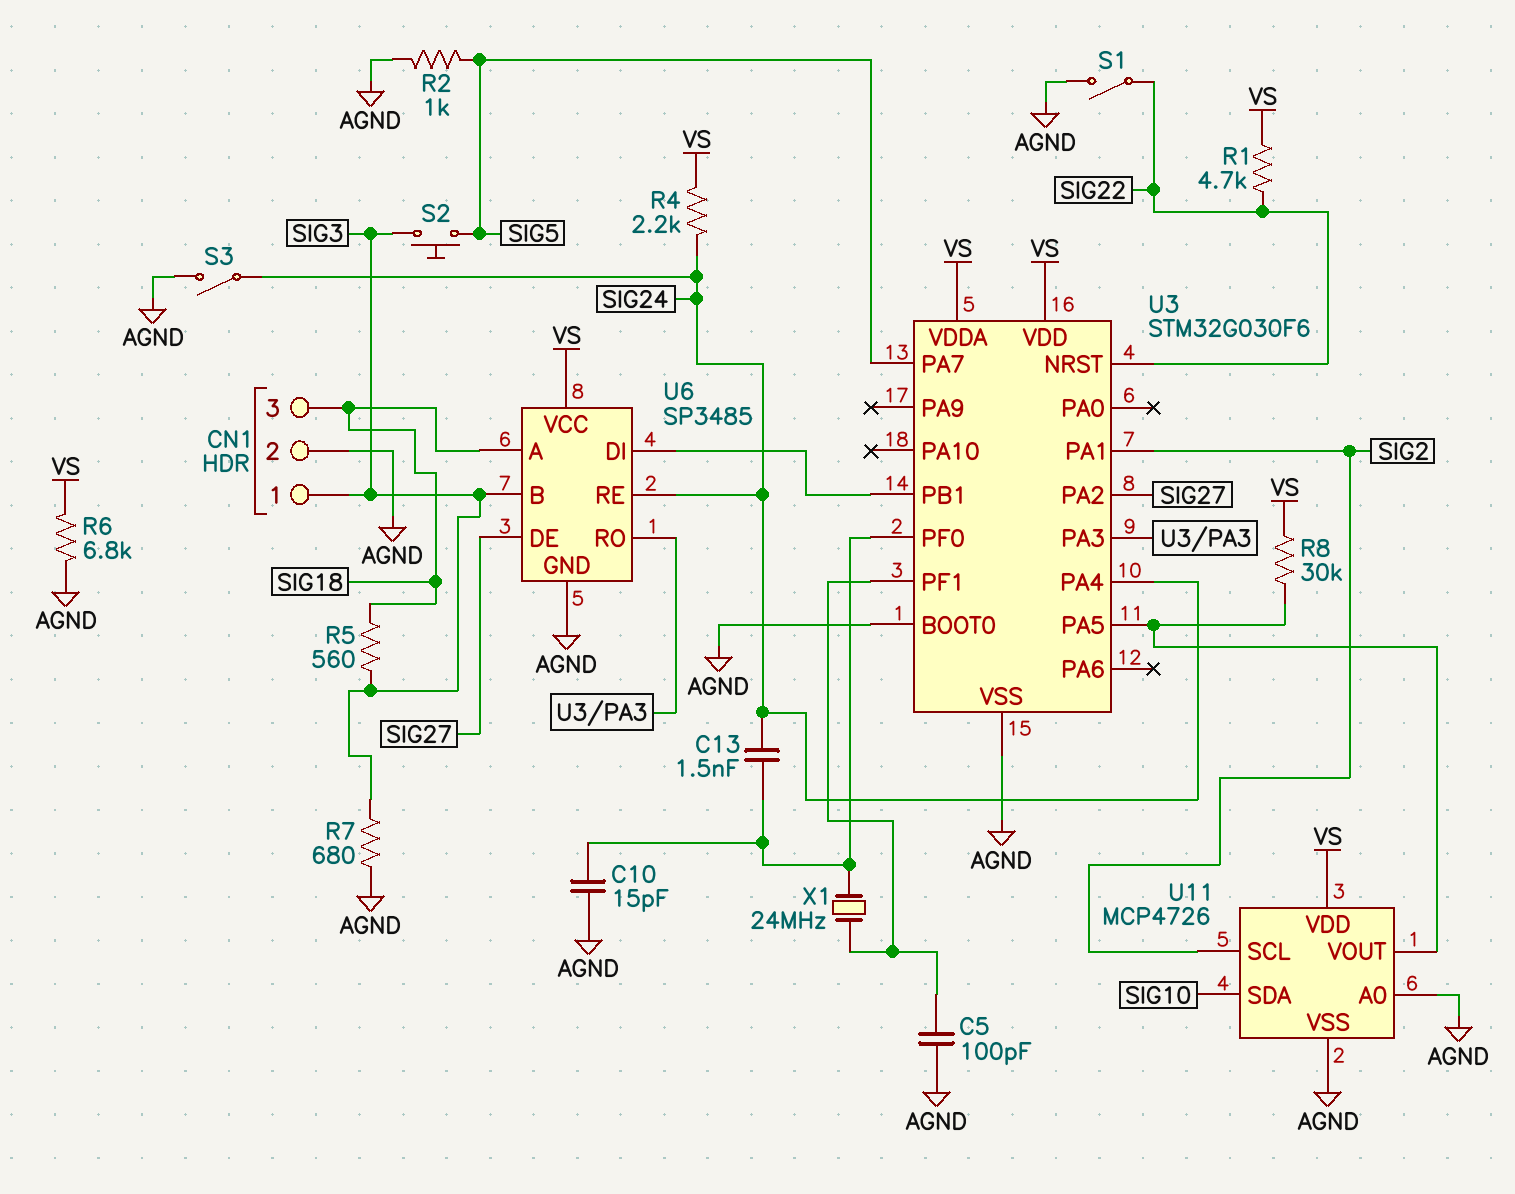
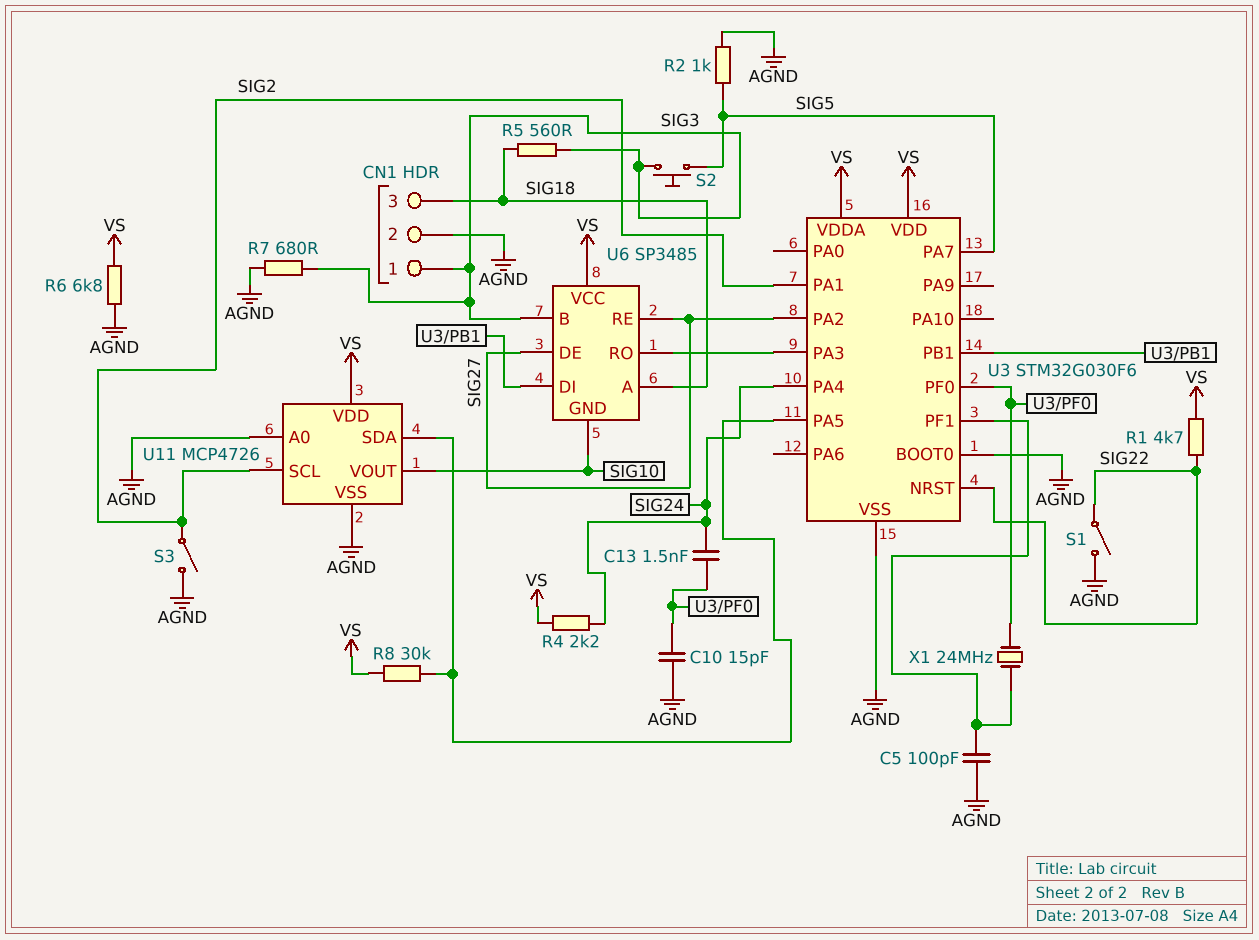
S3: switch (AGND, SIG24) -> switch (AGND, SIG2)
U6 pin GND: AGND -> SIG10
U6 pin RE: SIG24 -> SIG27
U11 pin SDA: SIG10 -> U3/PA5
U11 pin VOUT: U3/PA5 -> SIG10

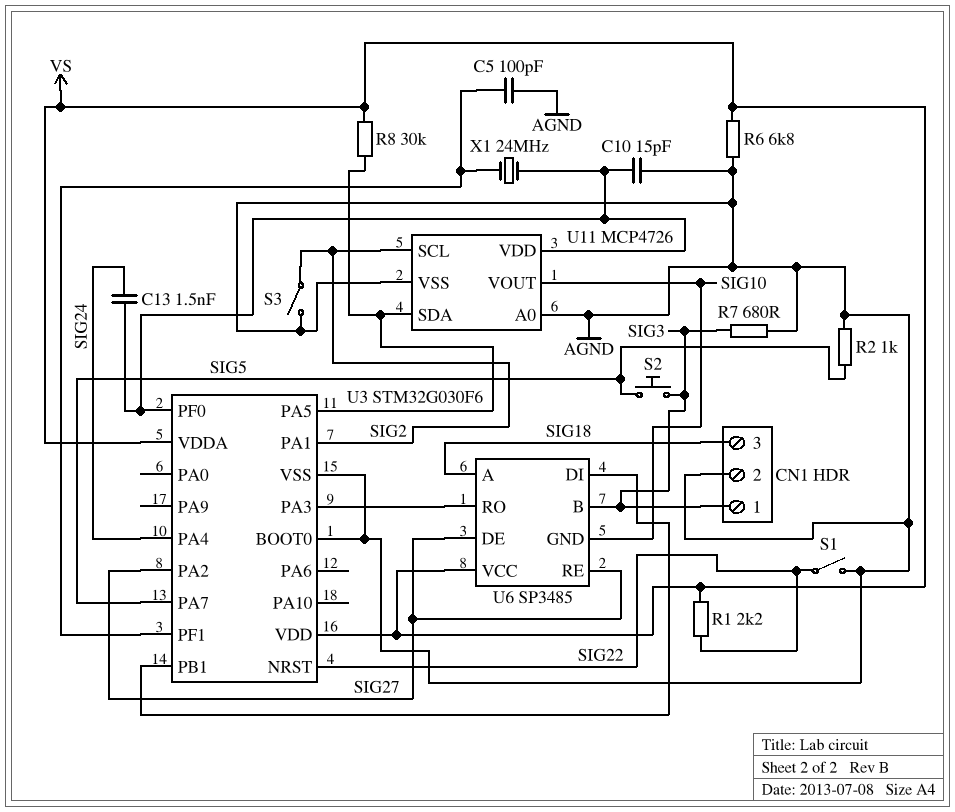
R1: 4.7k (SIG22, VS) -> 2.2k (SIG22, VS)
R4: 2.2k (SIG24, VS) -> none
R5: 560 (SIG3, SIG18) -> none
U11 pin VDD: VS -> U3/PF0

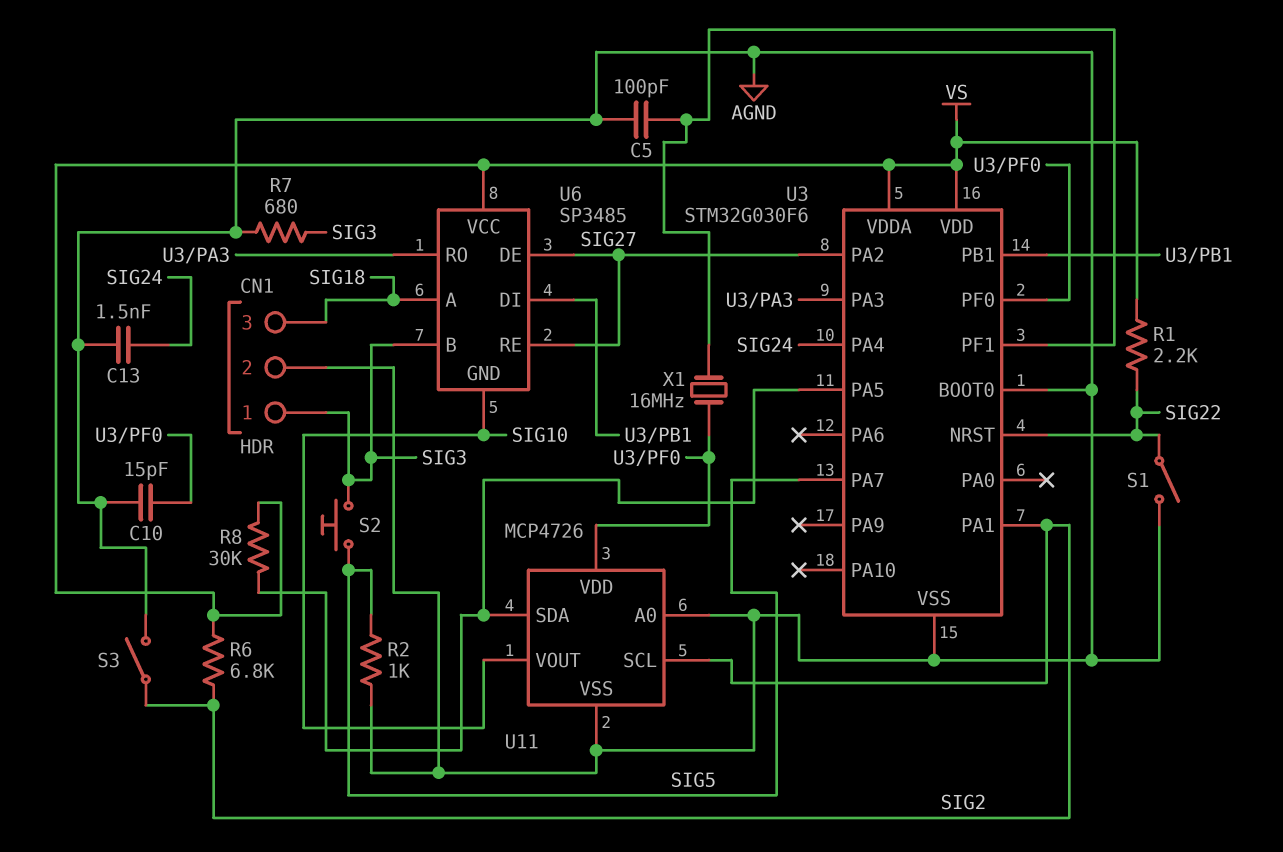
C13: 1.5nF (SIG24, U3/PF0) -> 1.5nF (AGND, SIG24)
R6: 6.8k (AGND, VS) -> 6.8k (SIG2, VS)
X1: 24MHz (U3/PF0, U3/PF1) -> 16MHz (U3/PF0, U3/PF1)

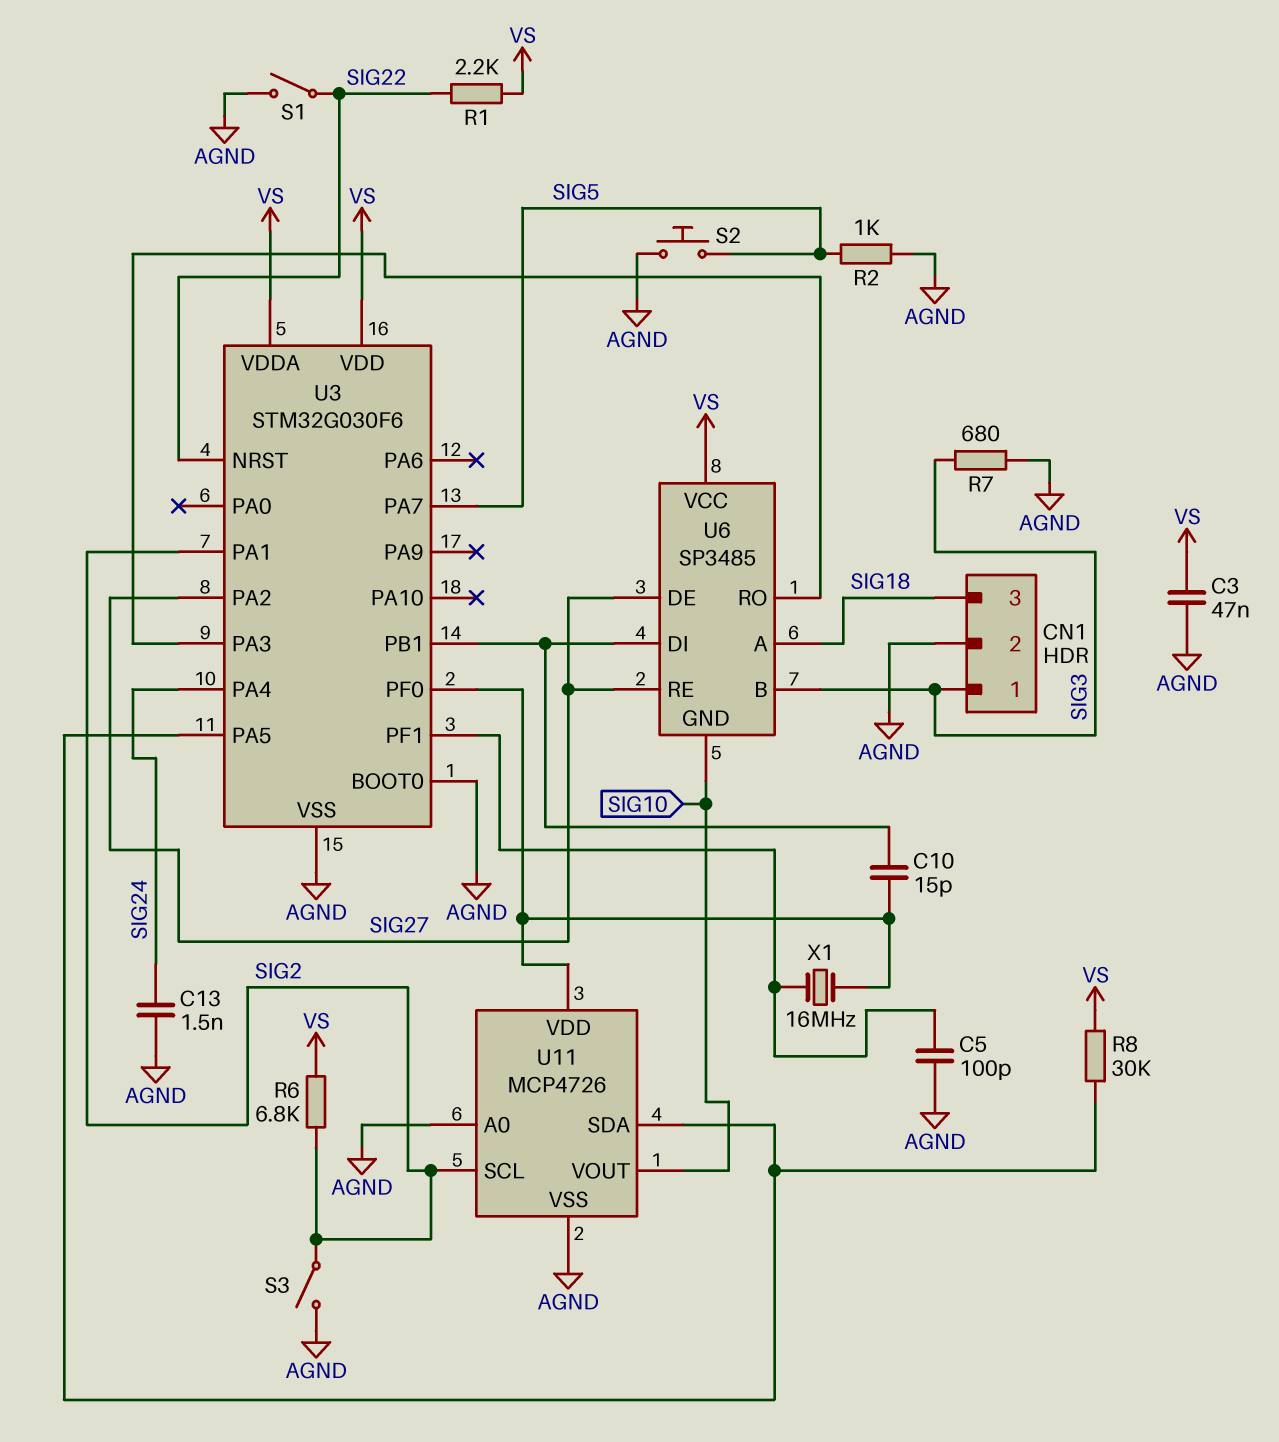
C3: none -> 47nF (AGND, VS)
C10: 15pF (AGND, U3/PF0) -> 15pF (U3/PB1, U3/PF0)
S2: button (SIG3, SIG5) -> button (AGND, SIG5)

